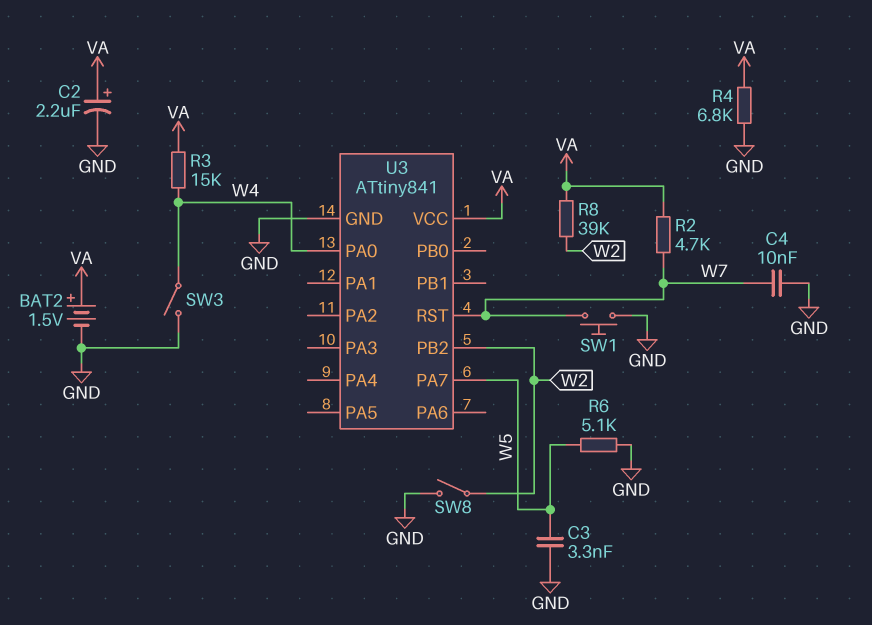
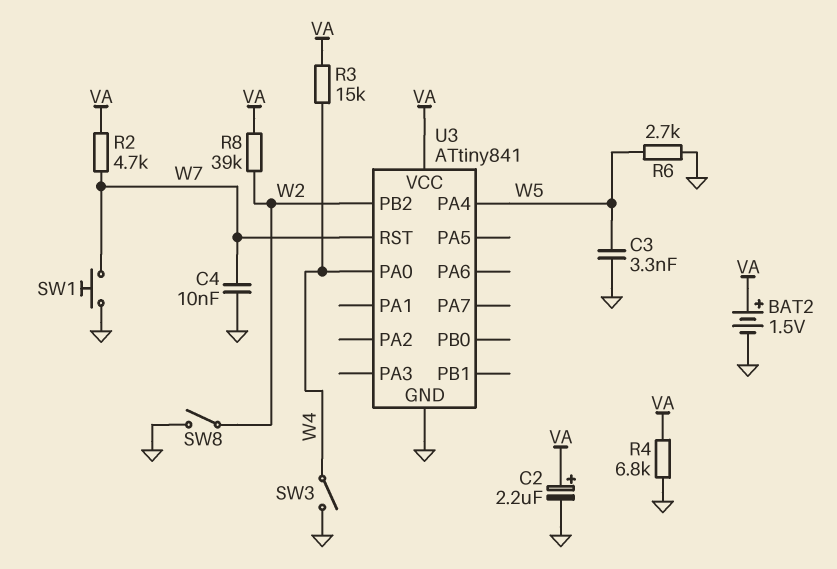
R6: 5.1k (GND, W5) -> 2.7k (GND, W5)
U3 pin PA4: none -> W5
U3 pin PA7: W5 -> none

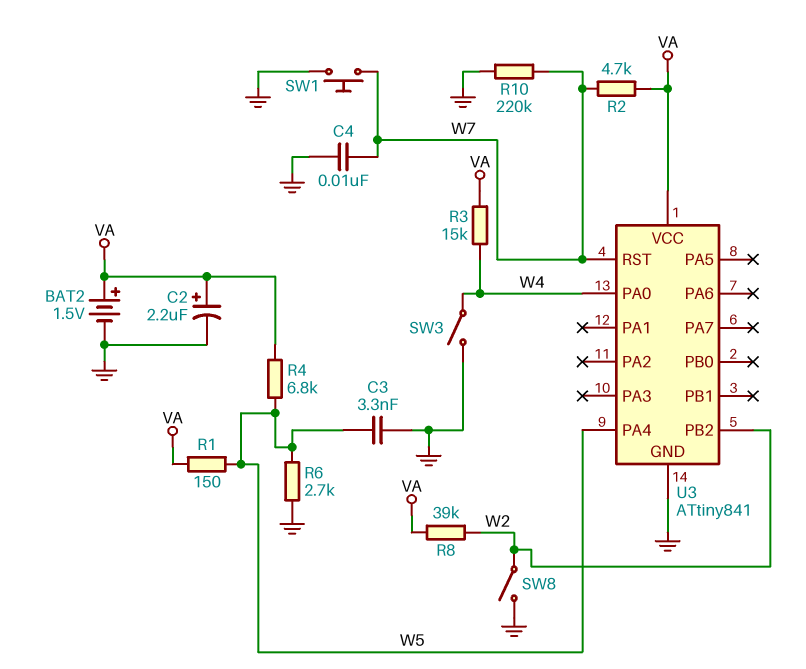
R1: none -> 150 (VA, W5)
R4: 6.8k (GND, VA) -> 6.8k (VA, W5)
R10: none -> 220k (GND, W7)

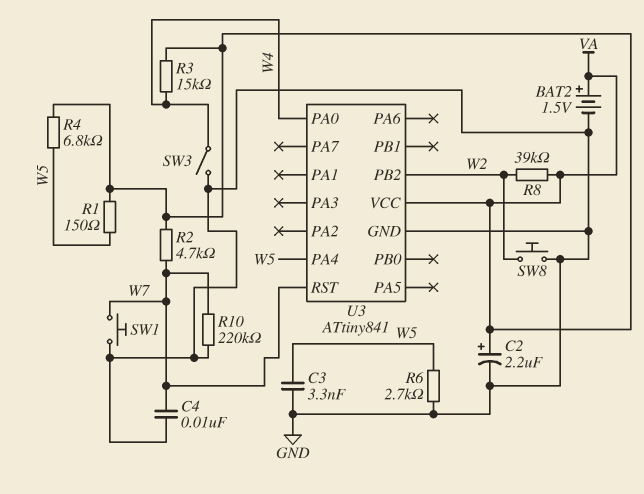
SW8: switch (GND, W2) -> button (GND, W2)

